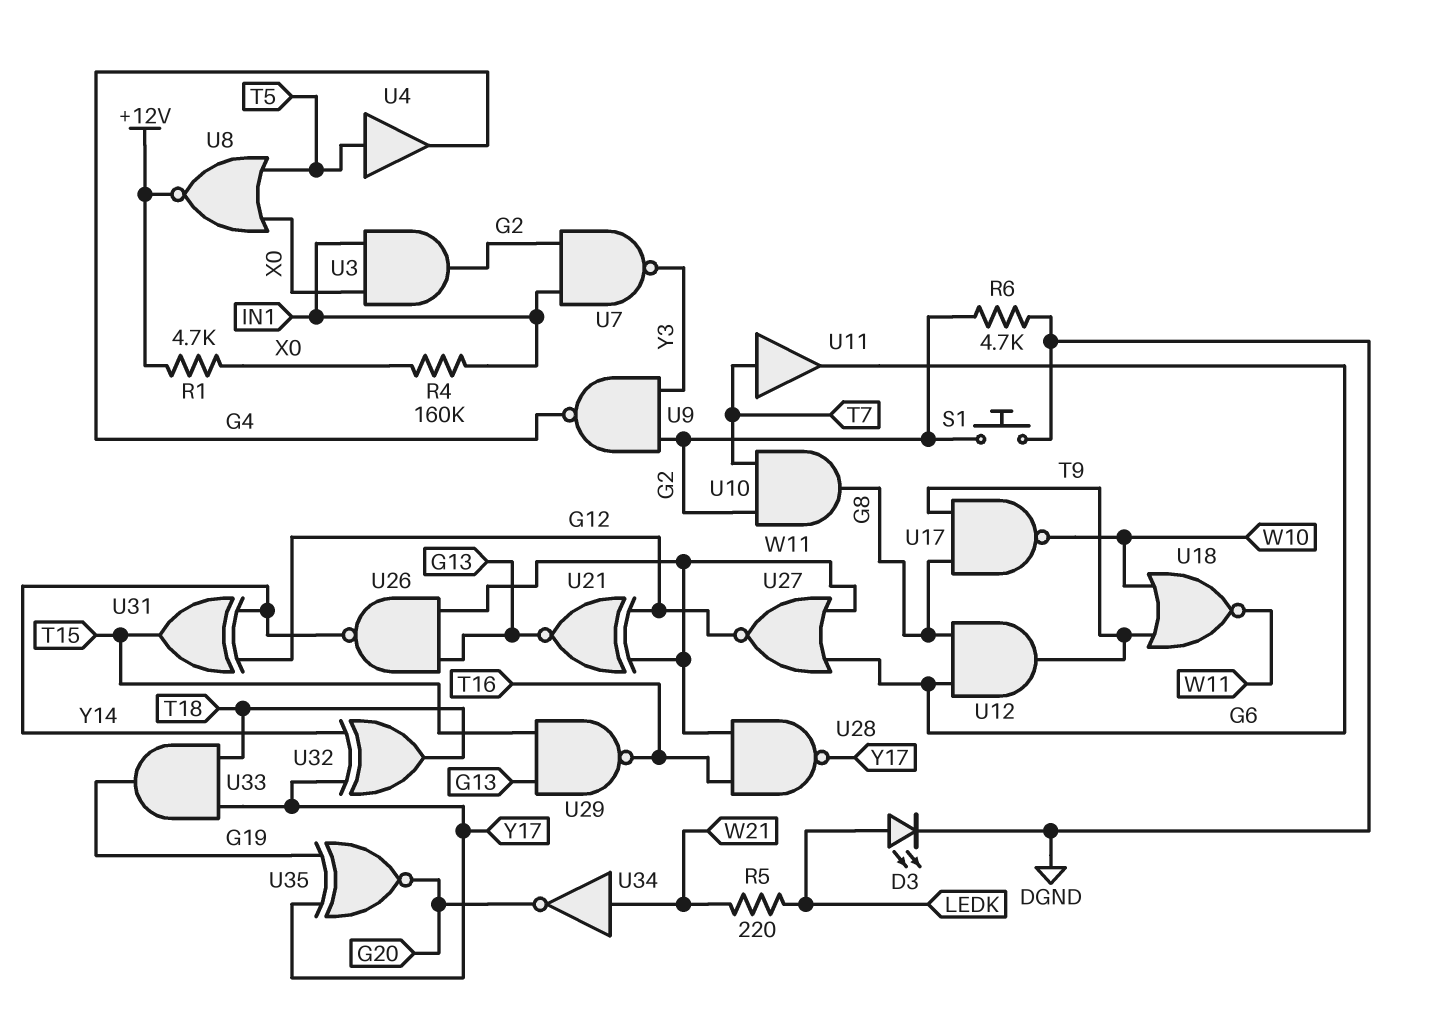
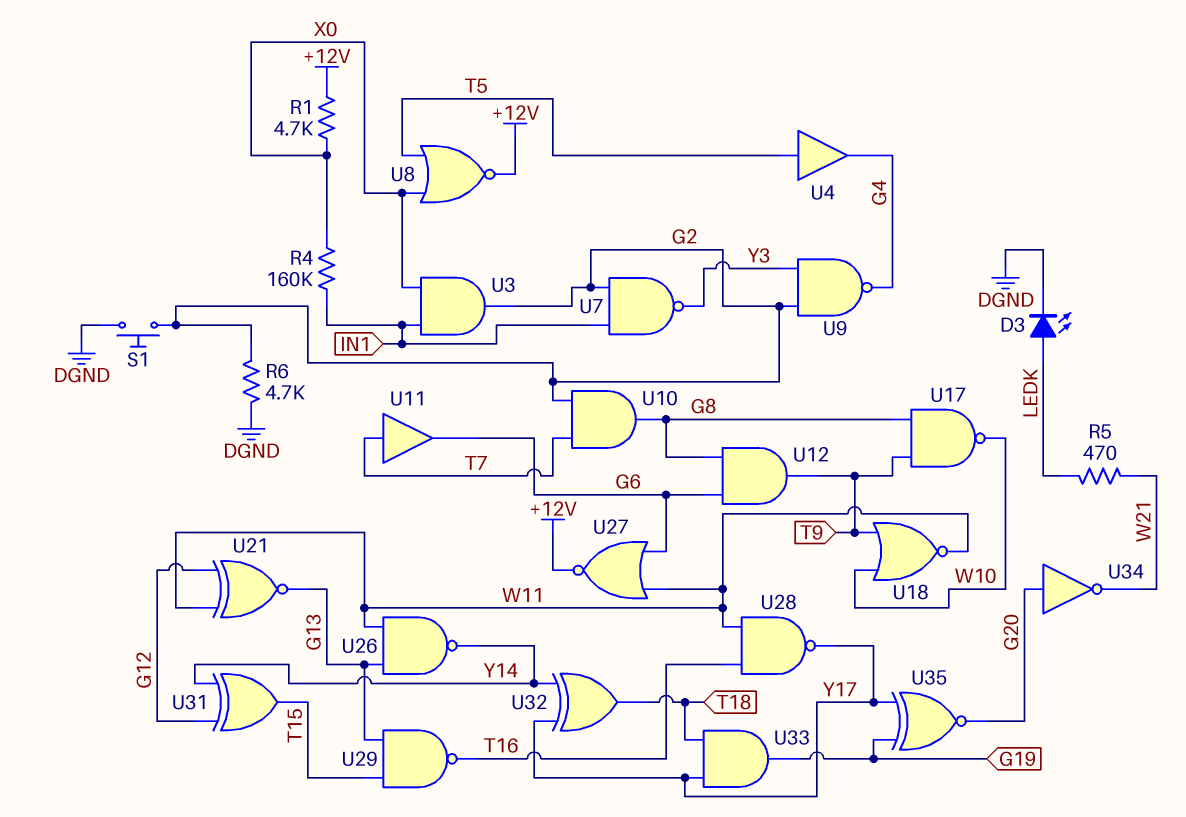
R5: 220 (LEDK, W21) -> 470 (LEDK, W21)
U27: NOR (in G6, in W11, out G12) -> NOR (in G6, in W11, out +12V)
U34: NOT (in W21, out G20) -> NOT (in G20, out W21)

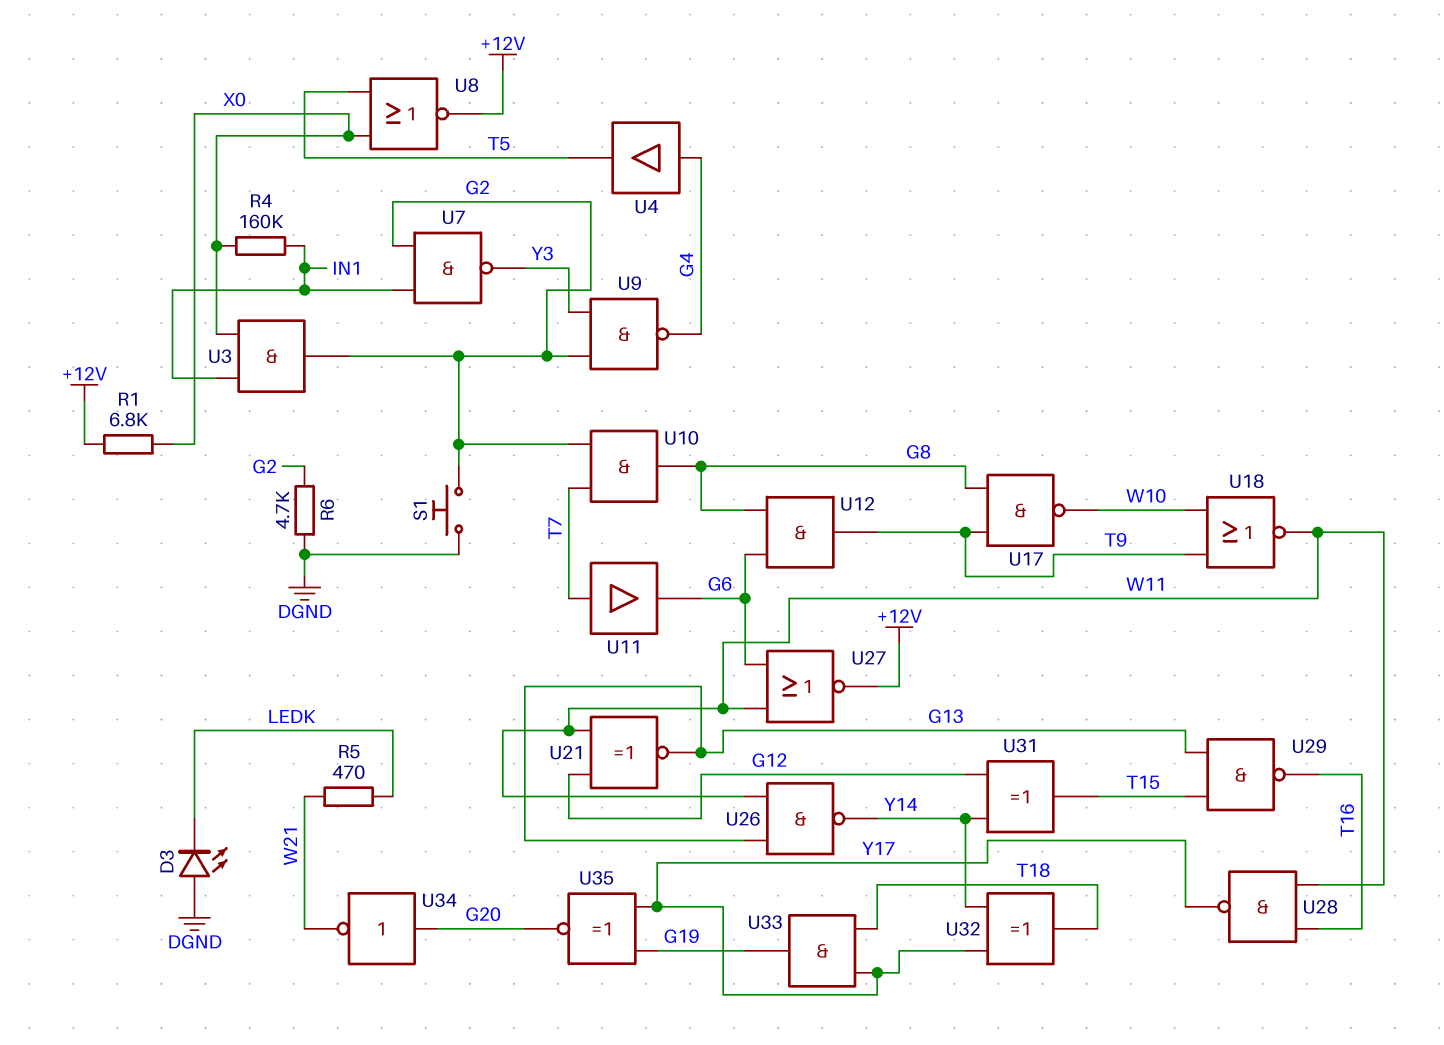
D3: LED (A LEDK, K DGND) -> LED (A DGND, K LEDK)
R1: 4.7k (+12V, X0) -> 6.8k (+12V, X0)
U4: buffer (in T5, out G4) -> buffer (in G4, out T5)

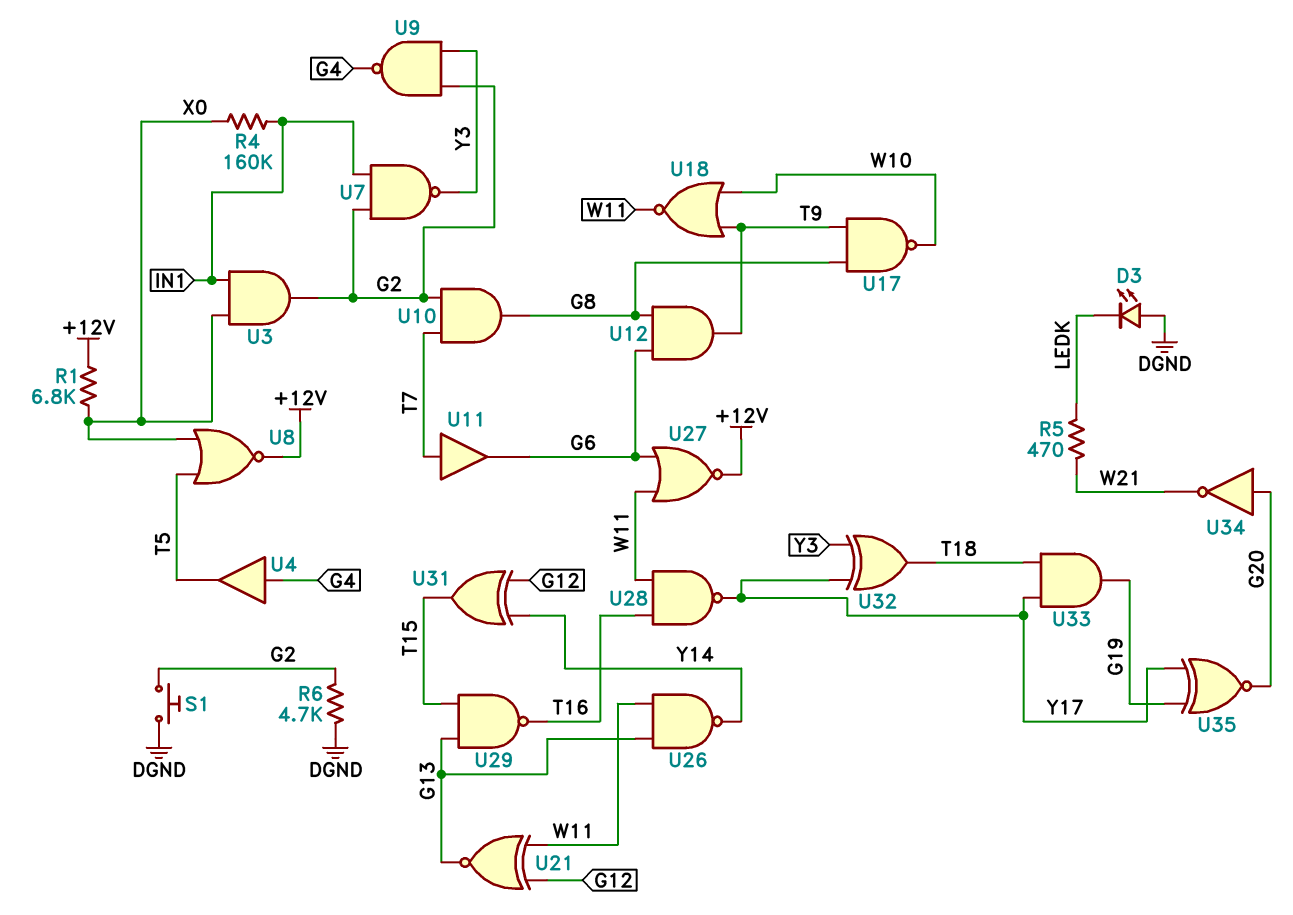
U32: XOR (in Y14, in Y17, out T18) -> XOR (in Y3, in Y17, out T18)

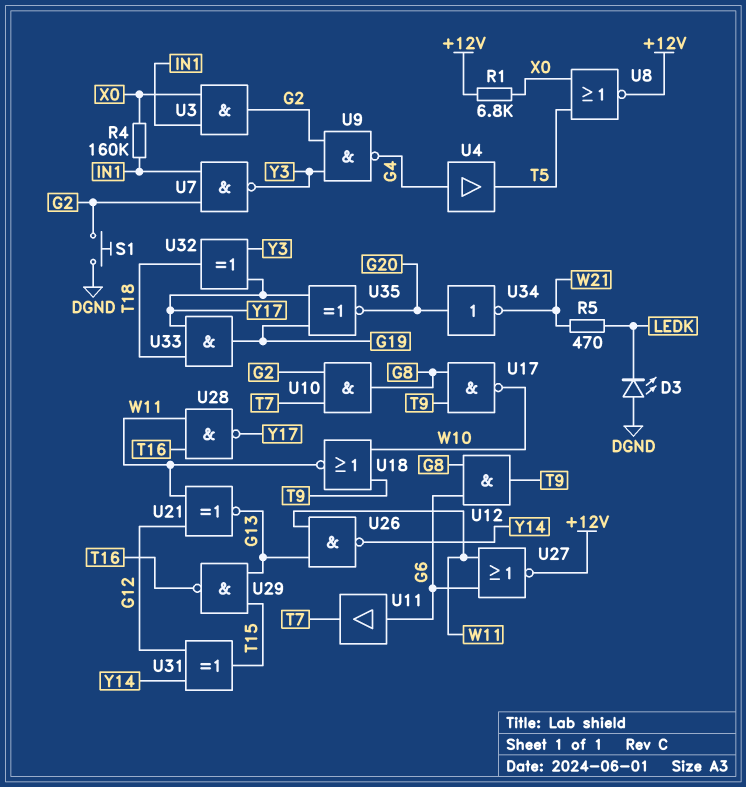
R6: 4.7k (DGND, G2) -> none
U11: buffer (in T7, out G6) -> buffer (in G6, out T7)

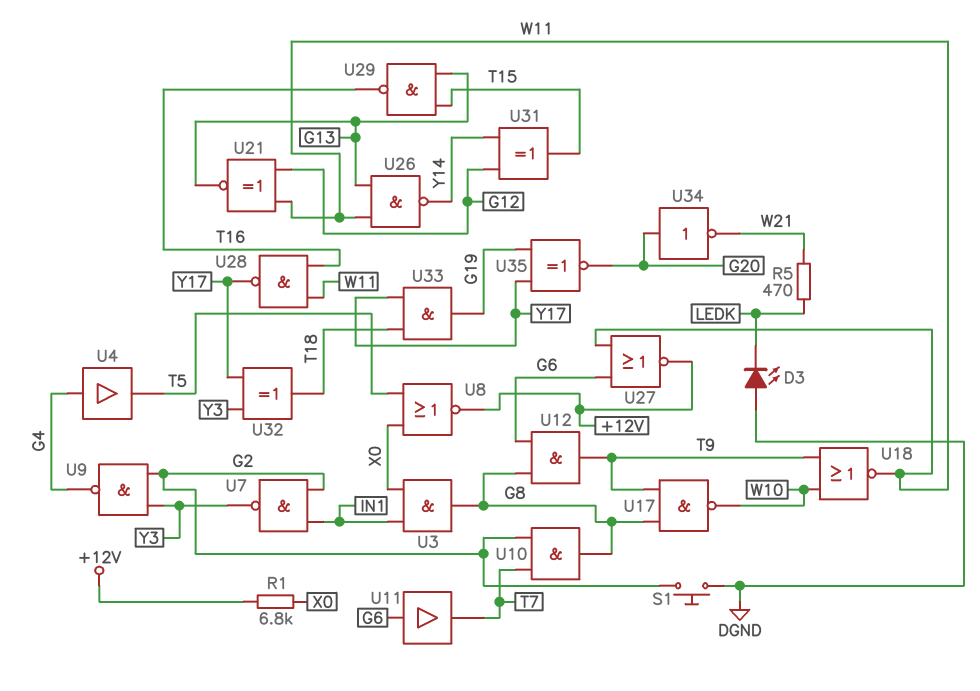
R4: 160k (IN1, X0) -> none
U3: AND (in IN1, in X0, out G2) -> AND (in IN1, in X0, out G8)

